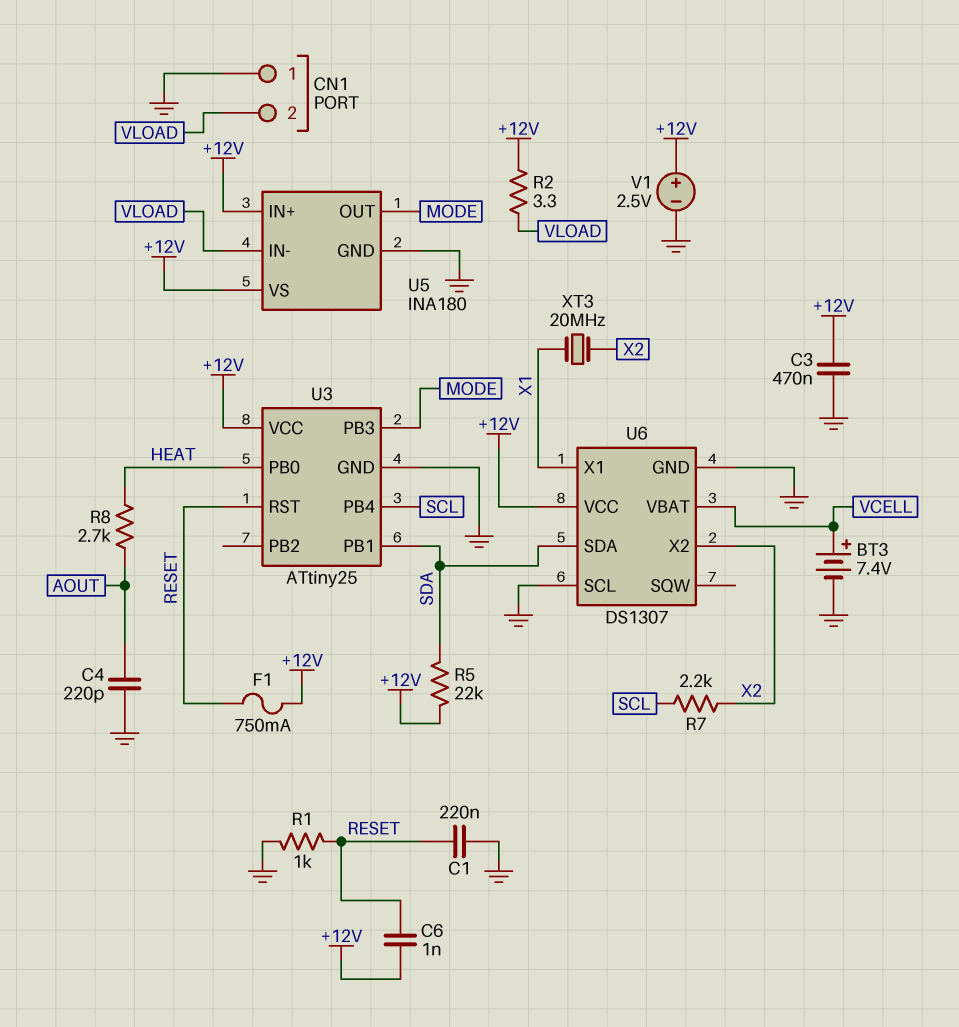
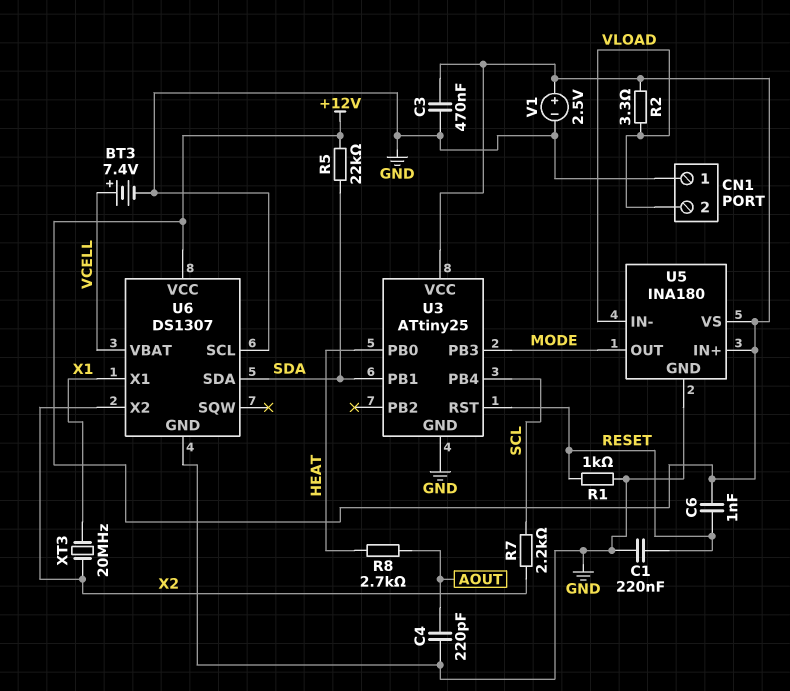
F1: 750mA (+12V, RESET) -> none

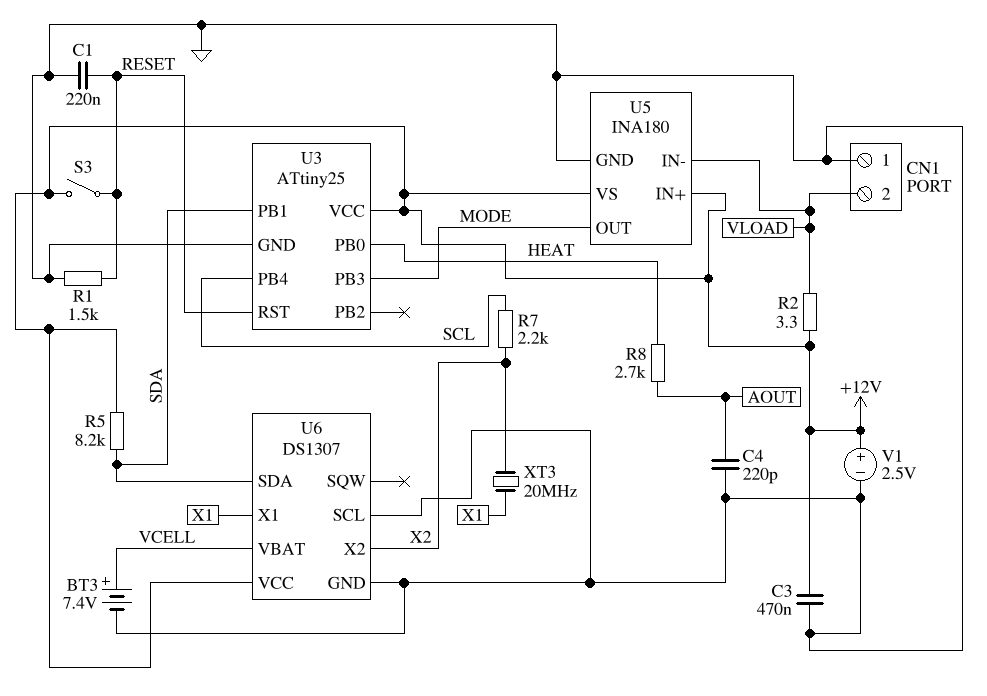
C6: 1nF (+12V, RESET) -> none
R1: 1k (GND, RESET) -> 1.5k (GND, RESET)
R5: 22k (+12V, SDA) -> 8.2k (+12V, SDA)
S3: none -> switch (+12V, RESET)

